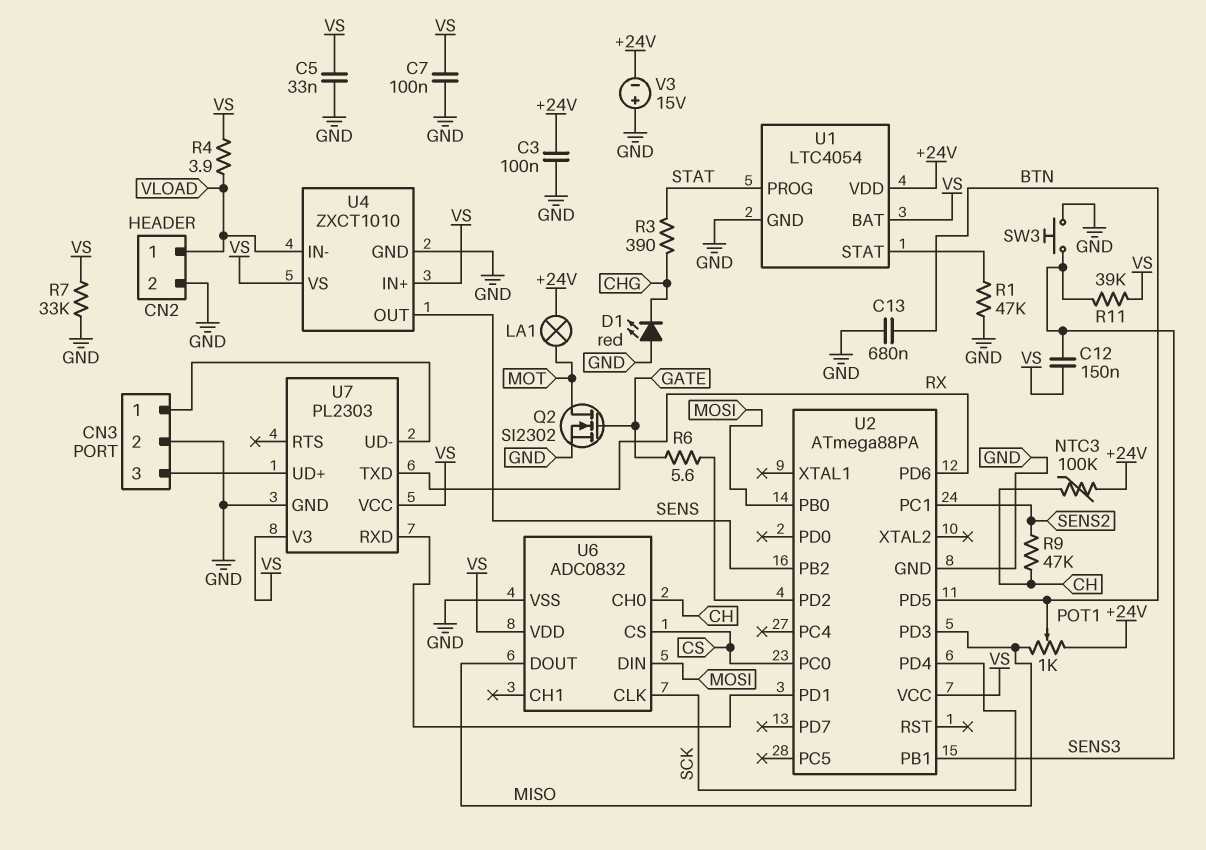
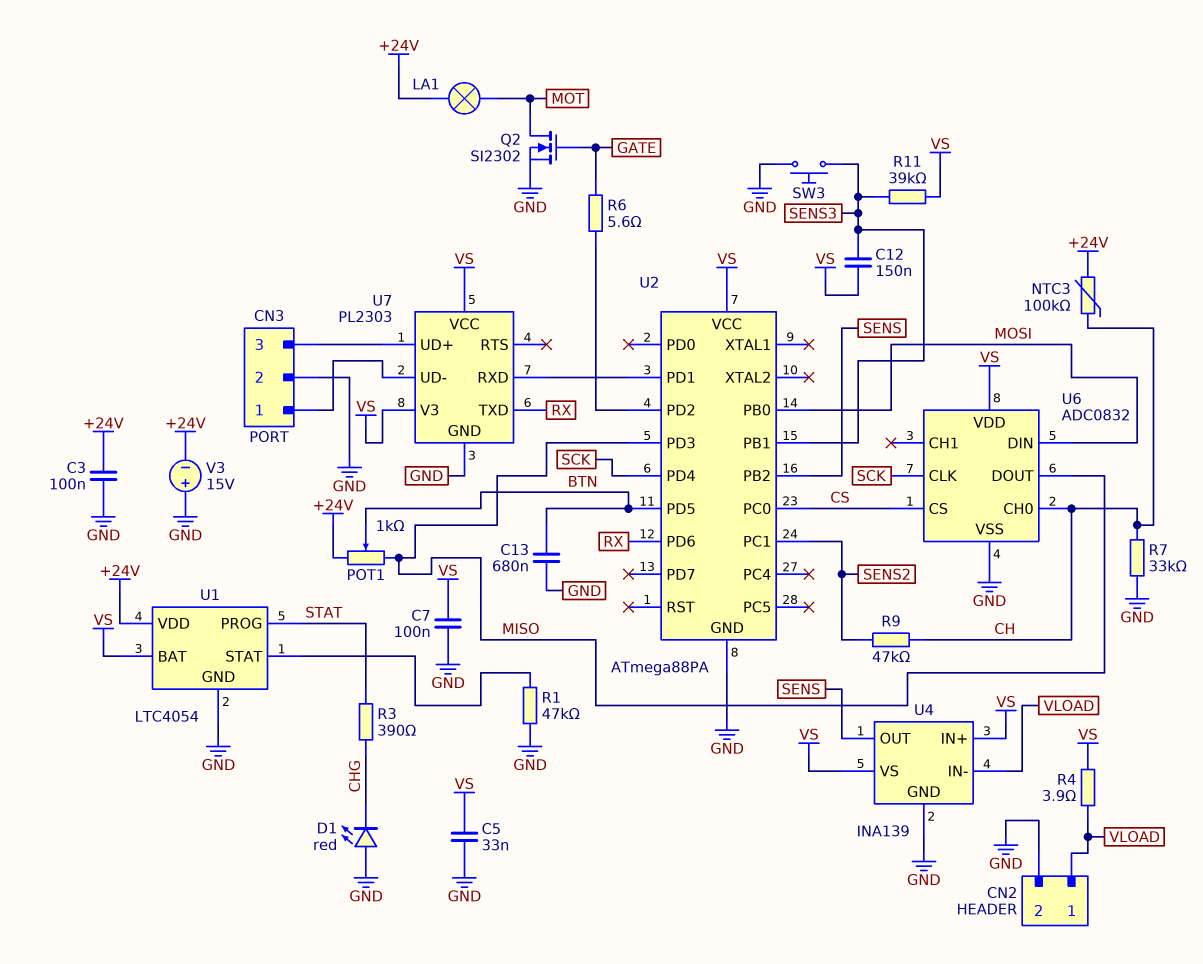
R7: 33k (GND, VS) -> 33k (CH, GND)
U4: ZXCT1010 -> INA139

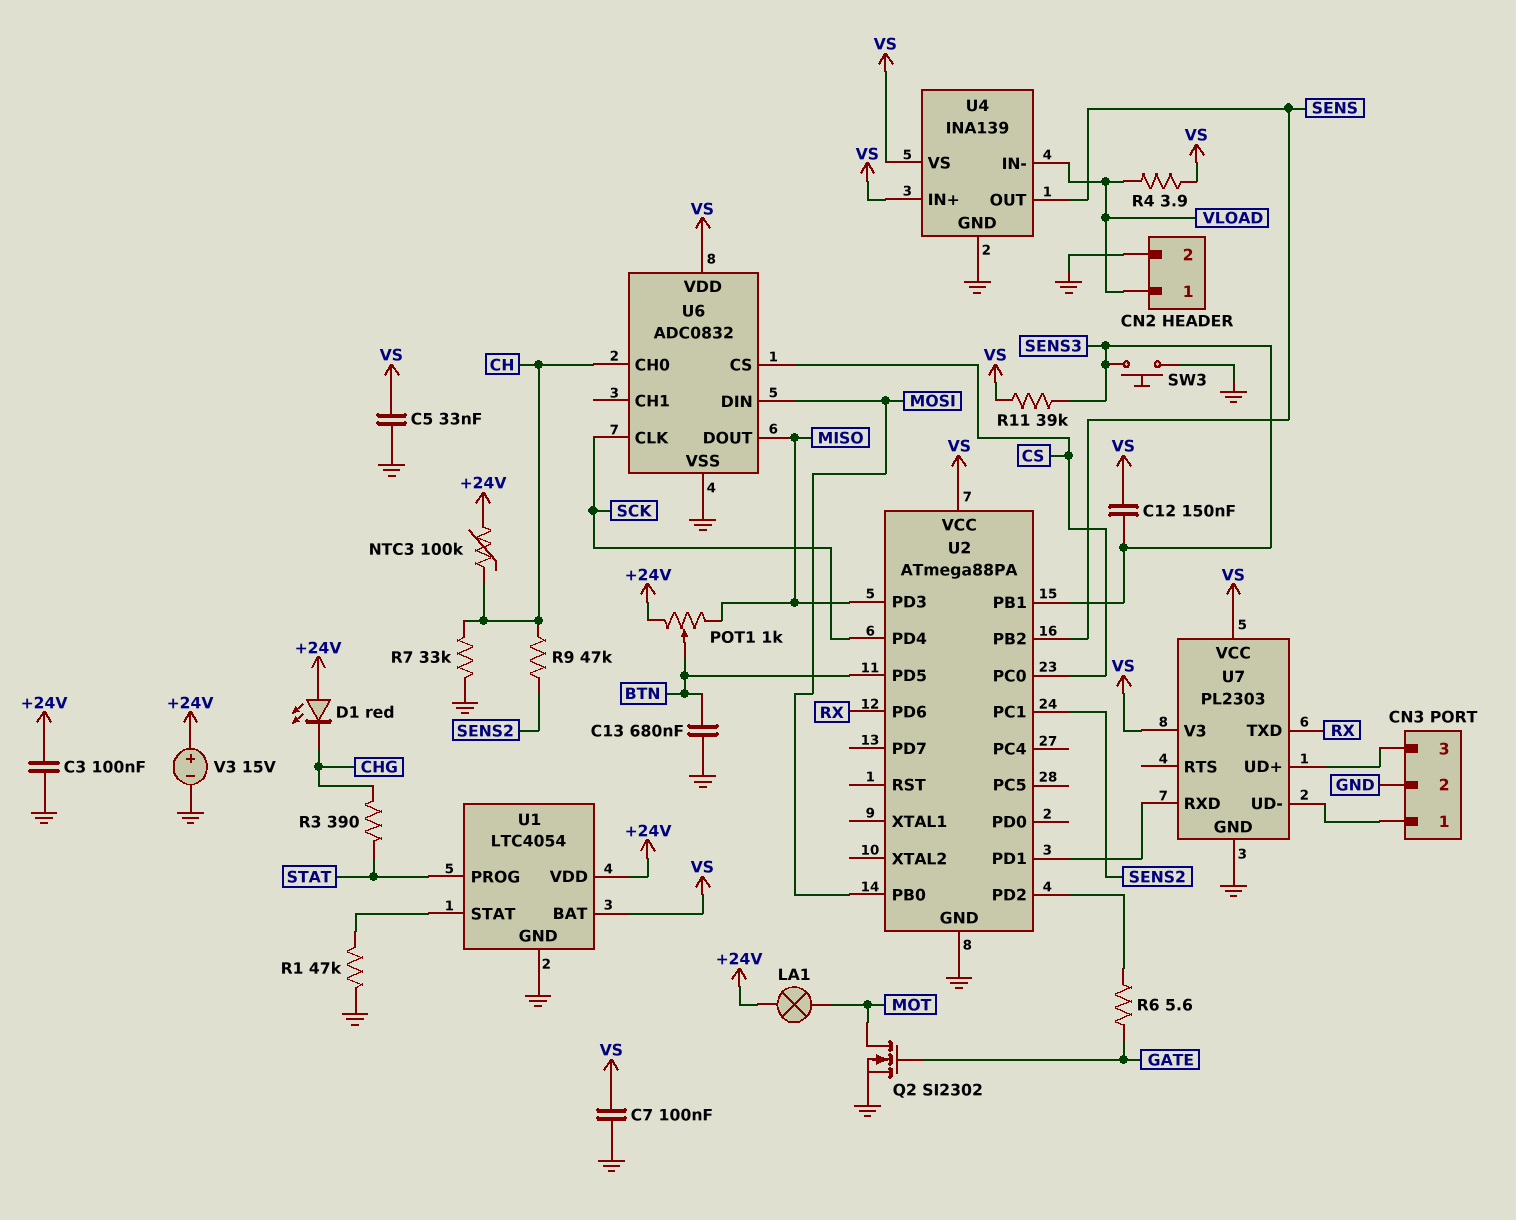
D1: LED red (A GND, K CHG) -> LED red (A +24V, K CHG)
V3: 15V (plus GND, minus +24V) -> 15V (plus +24V, minus GND)

